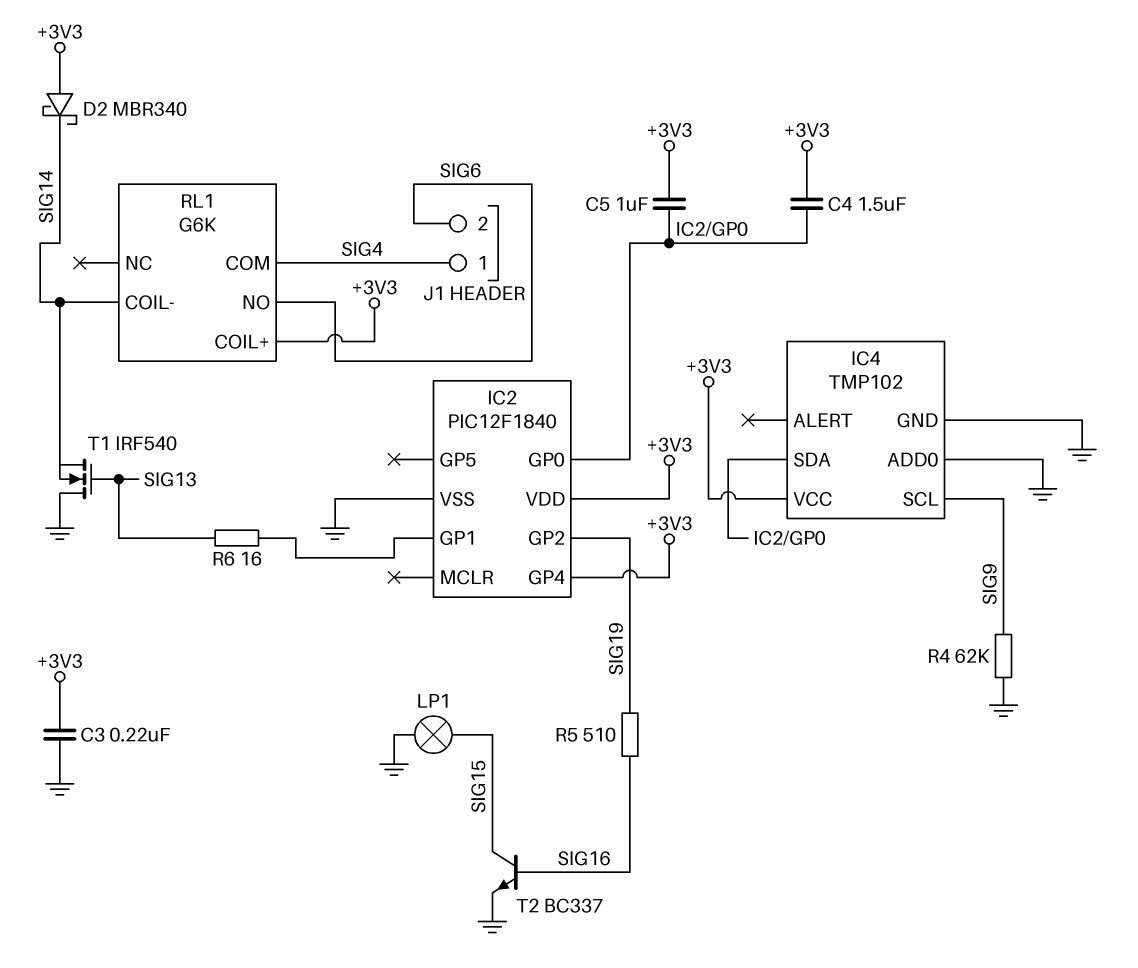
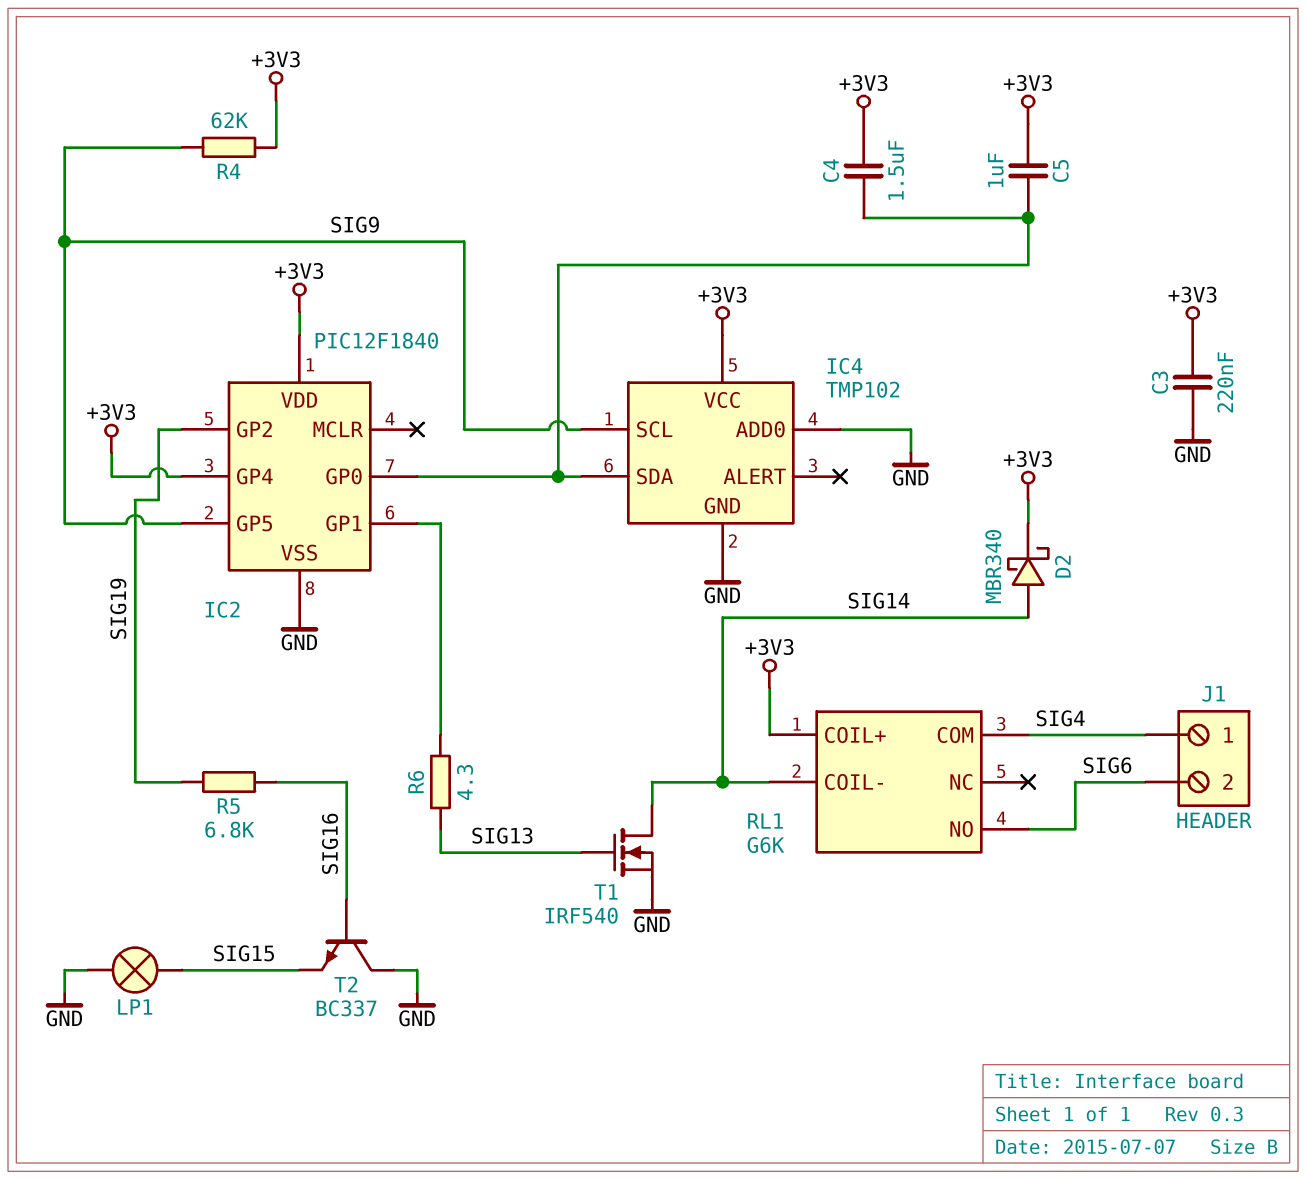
D2: schottky MBR340 (A +3V3, K SIG14) -> schottky MBR340 (A SIG14, K +3V3)
IC2 pin GP5: none -> SIG9
R4: 62k (GND, SIG9) -> 62k (+3V3, SIG9)
R5: 510 (SIG16, SIG19) -> 6.8k (SIG16, SIG19)
R6: 16 (IC2/GP1, SIG13) -> 4.3 (IC2/GP1, SIG13)
T1: NMOS IRF540 (G SIG13, D GND, S SIG14) -> NMOS IRF540 (G SIG13, D SIG14, S GND)
T2: NPN BC337 (B SIG16, C SIG15, E GND) -> NPN BC337 (B SIG16, C GND, E SIG15)

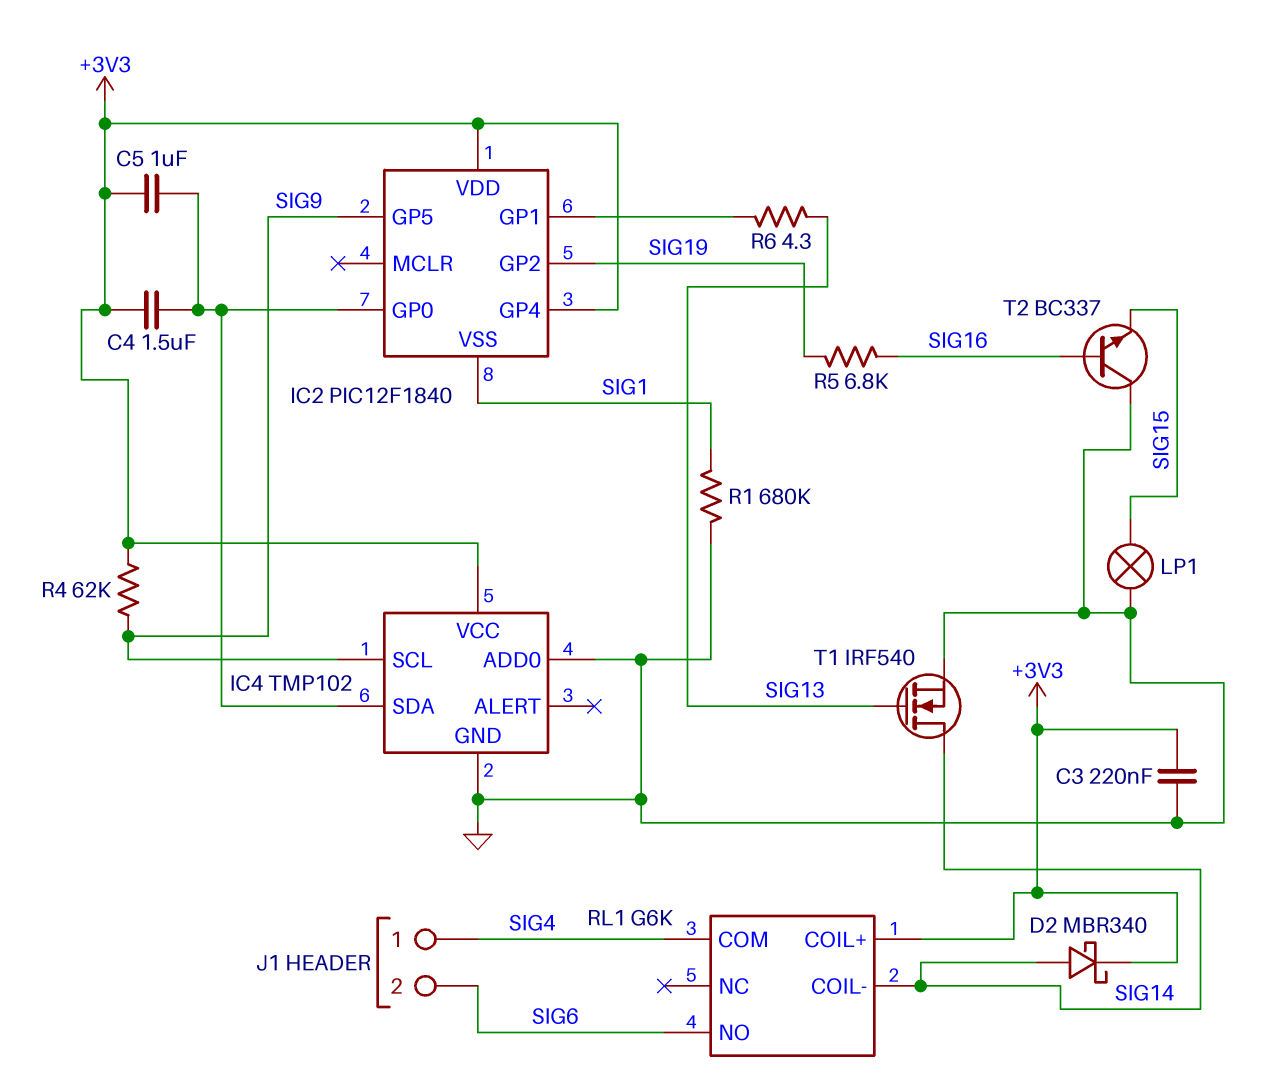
IC2 pin VSS: GND -> SIG1
R1: none -> 680k (GND, SIG1)

